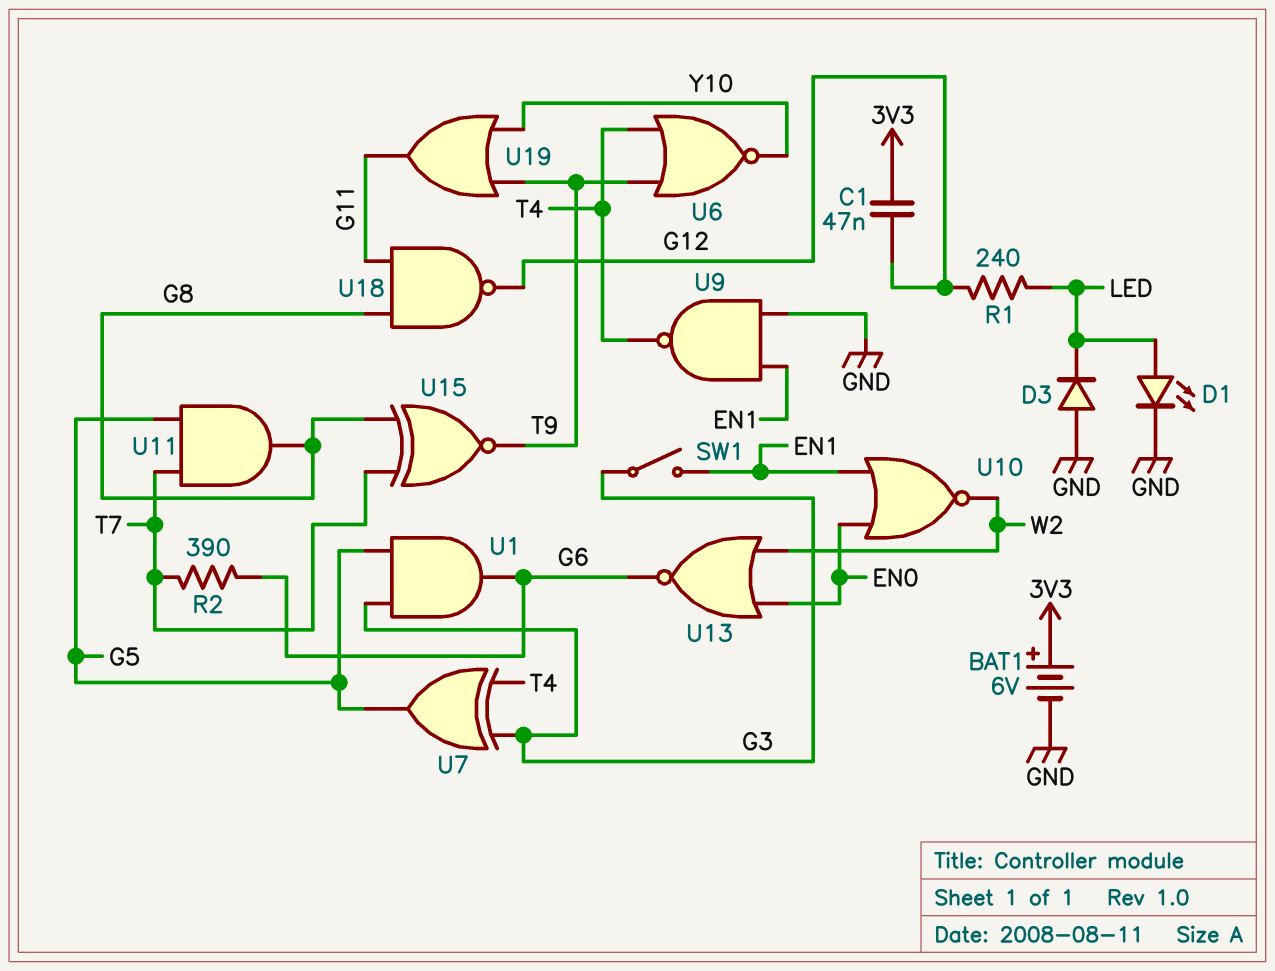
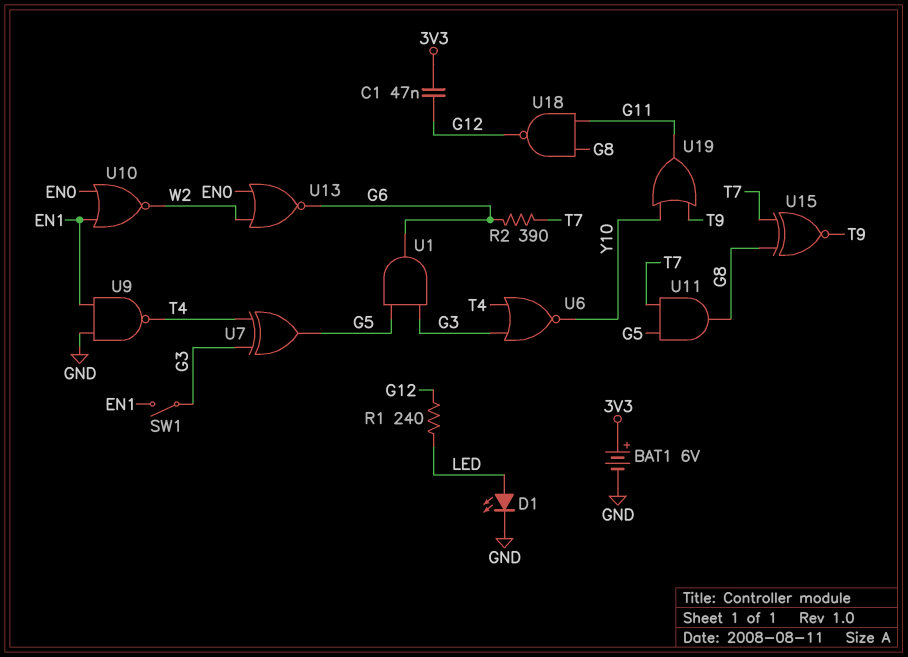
D3: diode (A GND, K LED) -> none
U6: NOR (in T4, in T9, out Y10) -> NOR (in G3, in T4, out Y10)

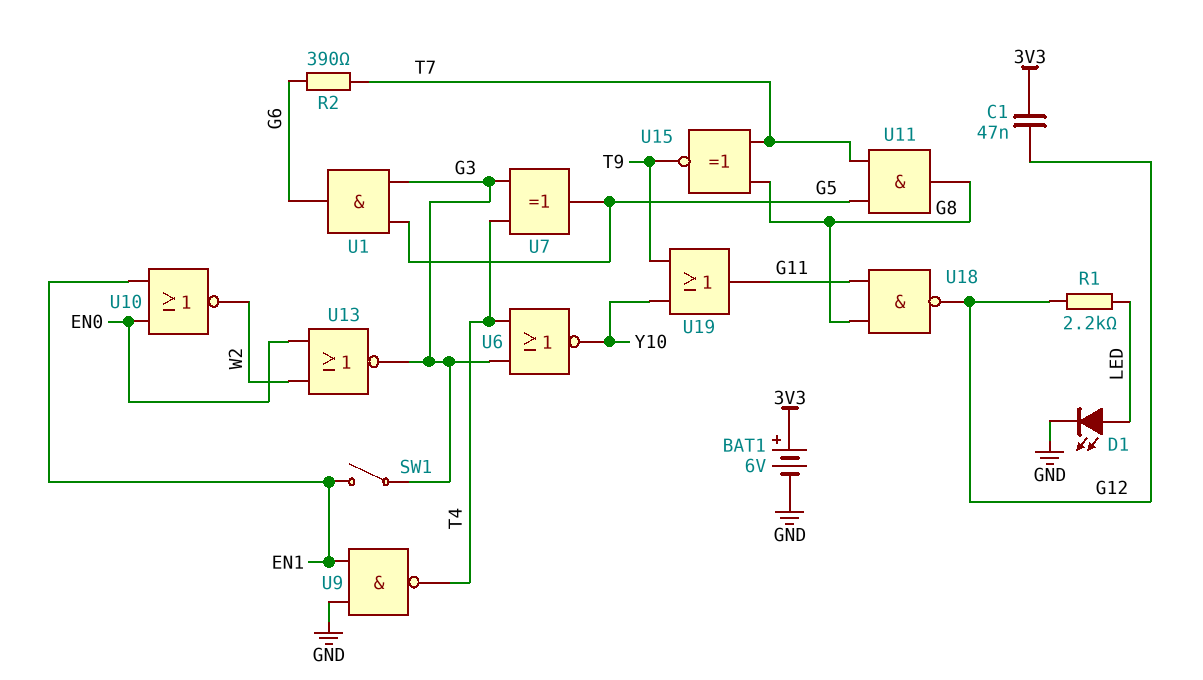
R1: 240 (G12, LED) -> 2.2k (G12, LED)
U13: NOR (in EN0, in W2, out G6) -> NOR (in EN0, in W2, out G3)

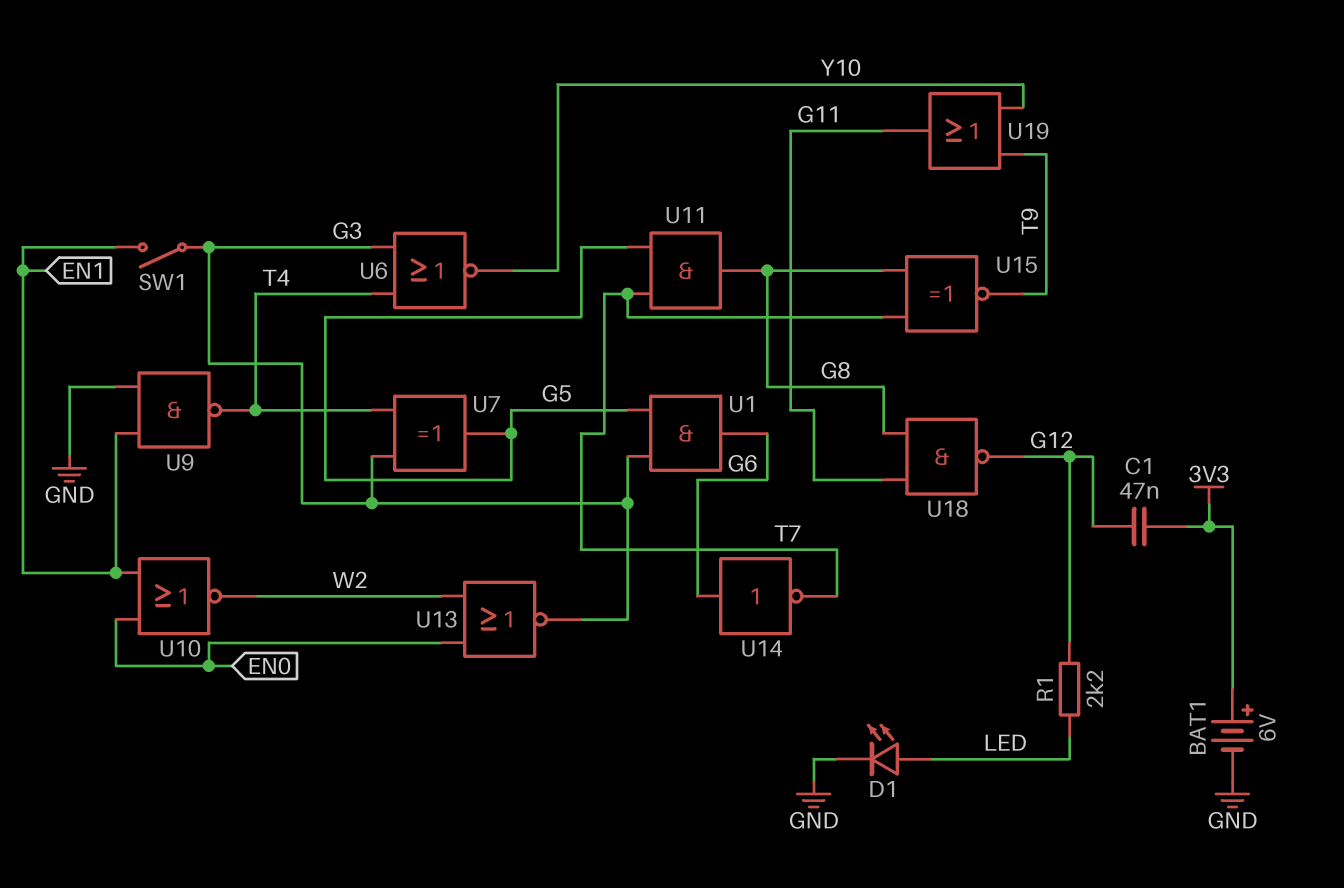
R2: 390 (G6, T7) -> none
U14: none -> NOT (in G6, out T7)

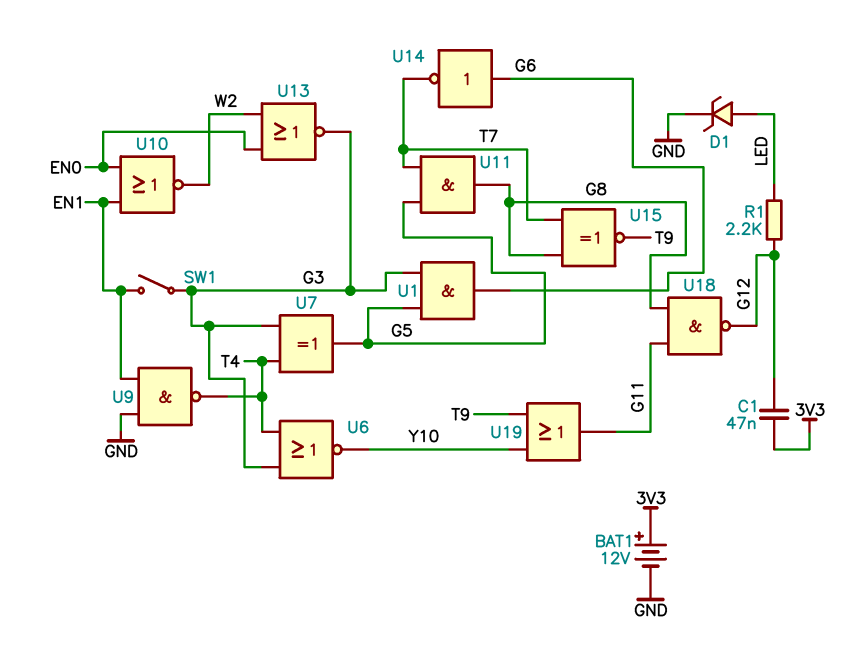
BAT1: 6V (plus 3V3, minus GND) -> 12V (plus 3V3, minus GND)
D1: LED (A LED, K GND) -> zener (A LED, K GND)

